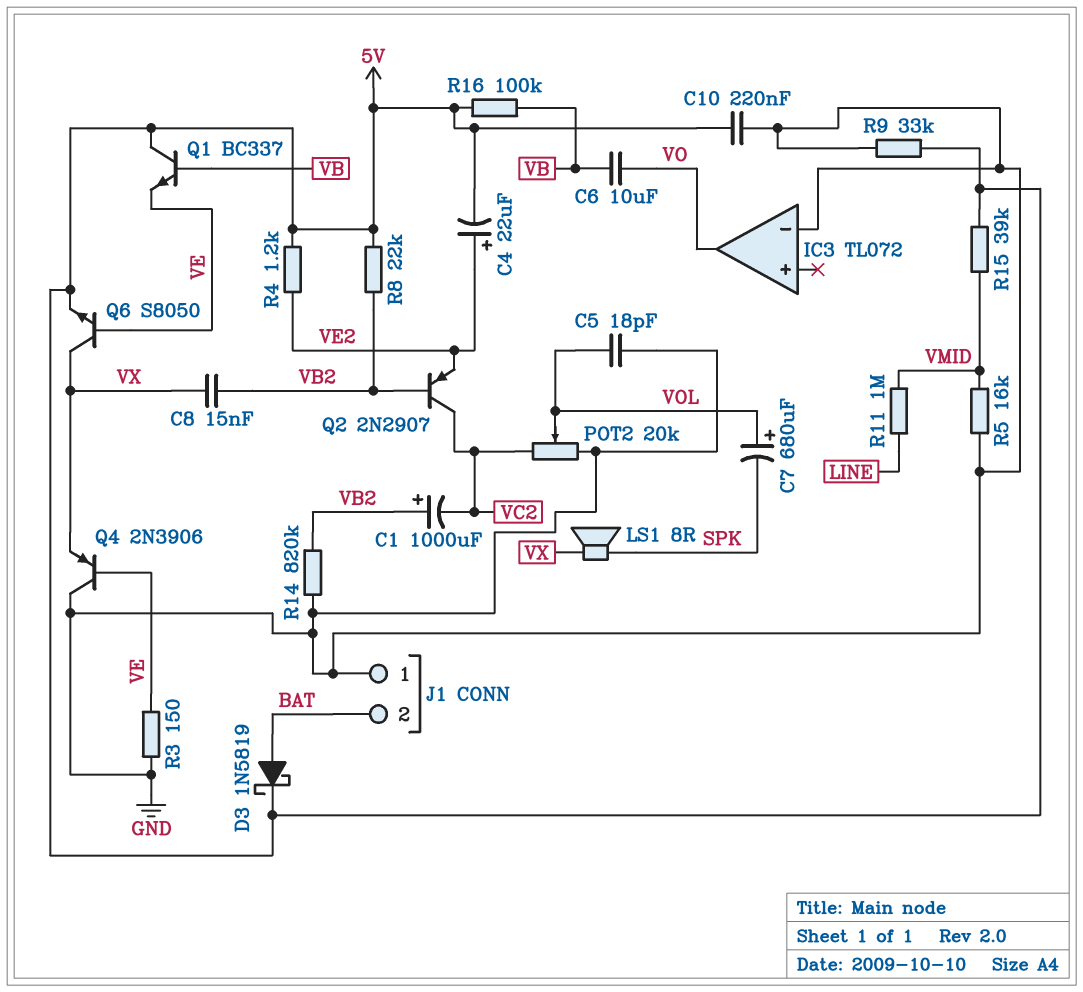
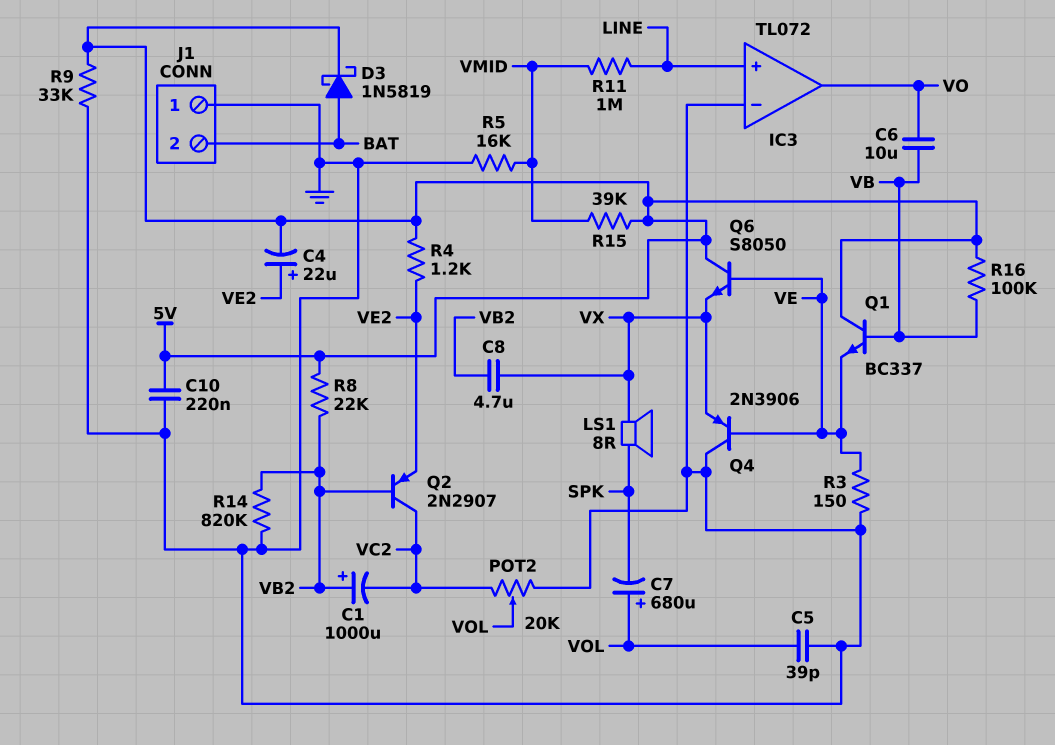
C5: 18pF (GND, VOL) -> 39pF (GND, VOL)
C8: 15nF (VB2, VX) -> 4.7uF (VB2, VX)
IC3 pin in+: none -> LINE
Q6: NPN S8050 (B VE, C VX, E 5V) -> NPN S8050 (B VE, C 5V, E VX)

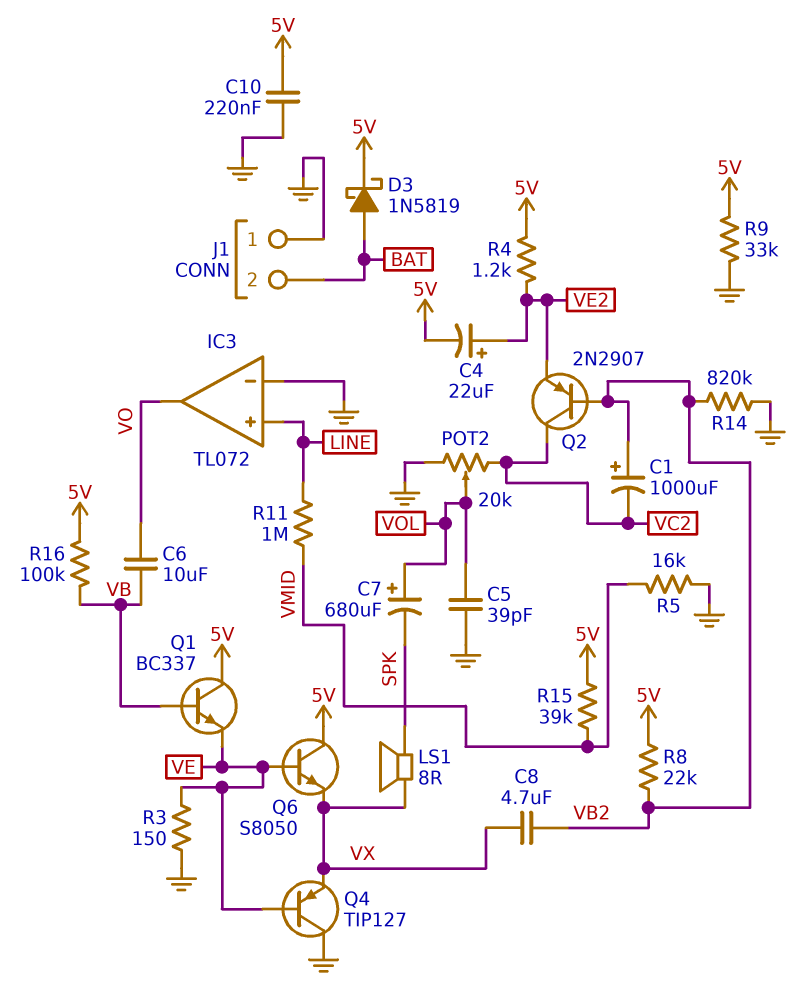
Q4: PNP 2N3906 (B VE, C GND, E VX) -> PNP TIP127 (B VE, C GND, E VX)

